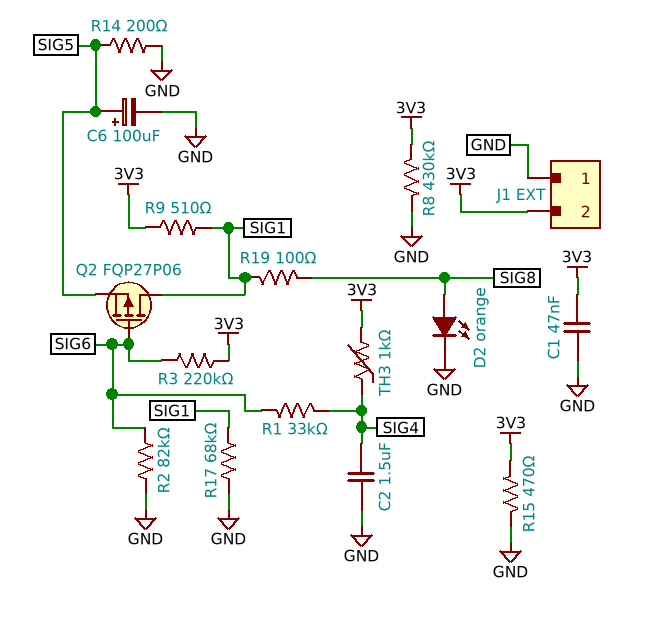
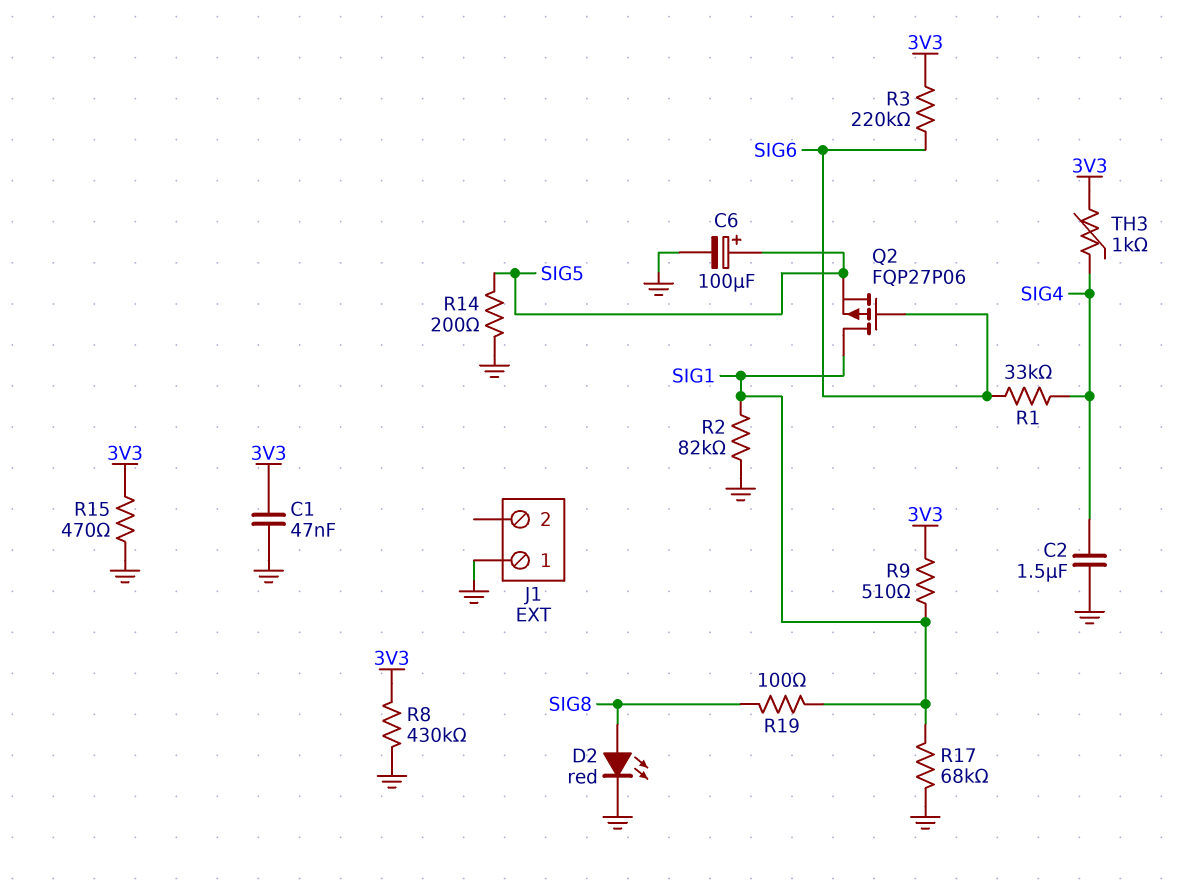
D2: LED orange (A SIG8, K GND) -> LED red (A SIG8, K GND)
J1 pin 2: 3V3 -> none
R2: 82k (GND, SIG6) -> 82k (GND, SIG1)

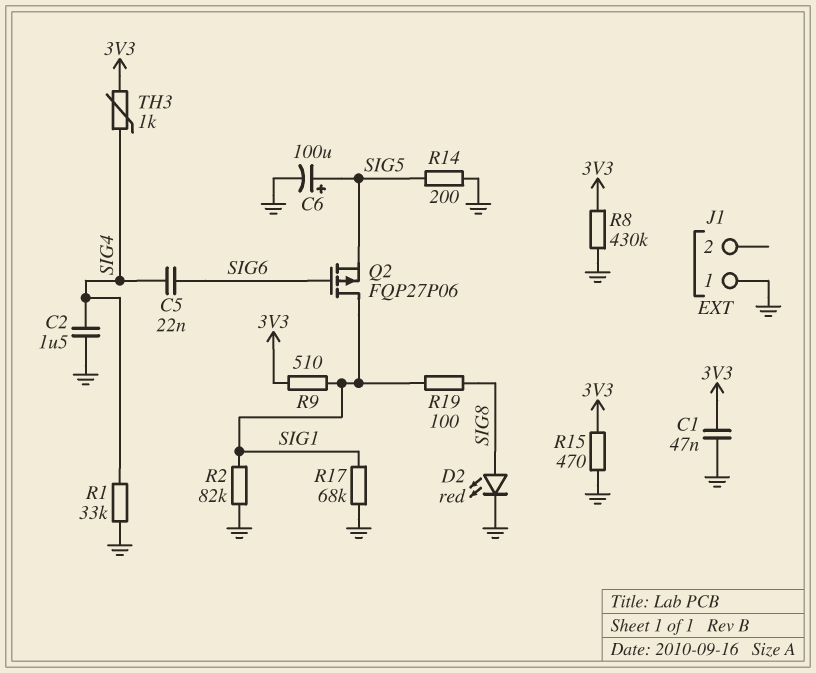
C5: none -> 22nF (SIG4, SIG6)
R1: 33k (SIG4, SIG6) -> 33k (GND, SIG4)
R3: 220k (3V3, SIG6) -> none

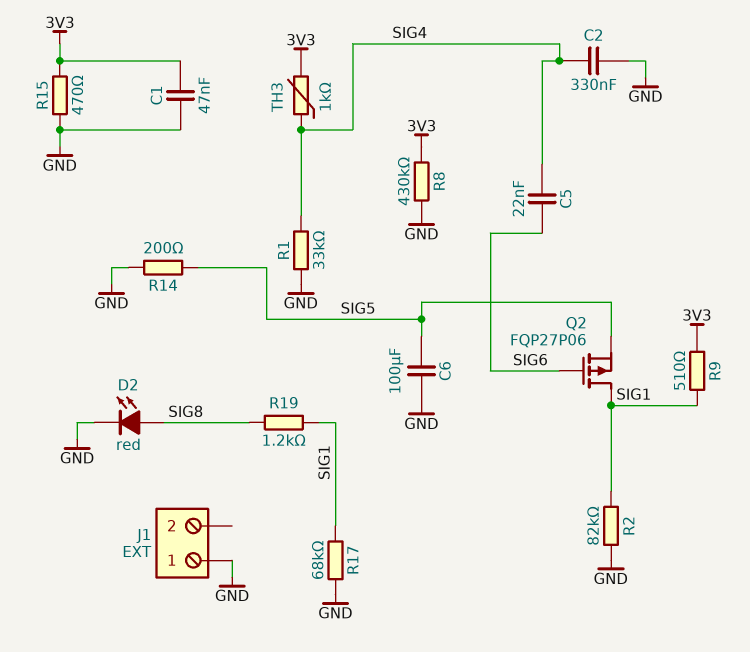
C2: 1.5uF (GND, SIG4) -> 330nF (GND, SIG4)
C6: 100uF (plus SIG5, minus GND) -> 100uF (GND, SIG5)
R19: 100 (SIG1, SIG8) -> 1.2k (SIG1, SIG8)

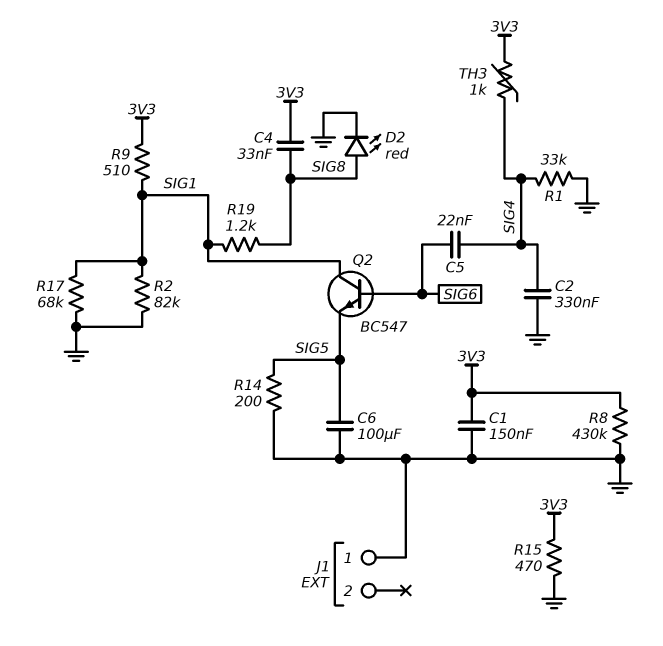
C1: 47nF (3V3, GND) -> 150nF (3V3, GND)
C4: none -> 33nF (3V3, SIG8)
Q2: PMOS FQP27P06 (G SIG6, D SIG1, S SIG5) -> NPN BC547 (B SIG6, C SIG1, E SIG5)

